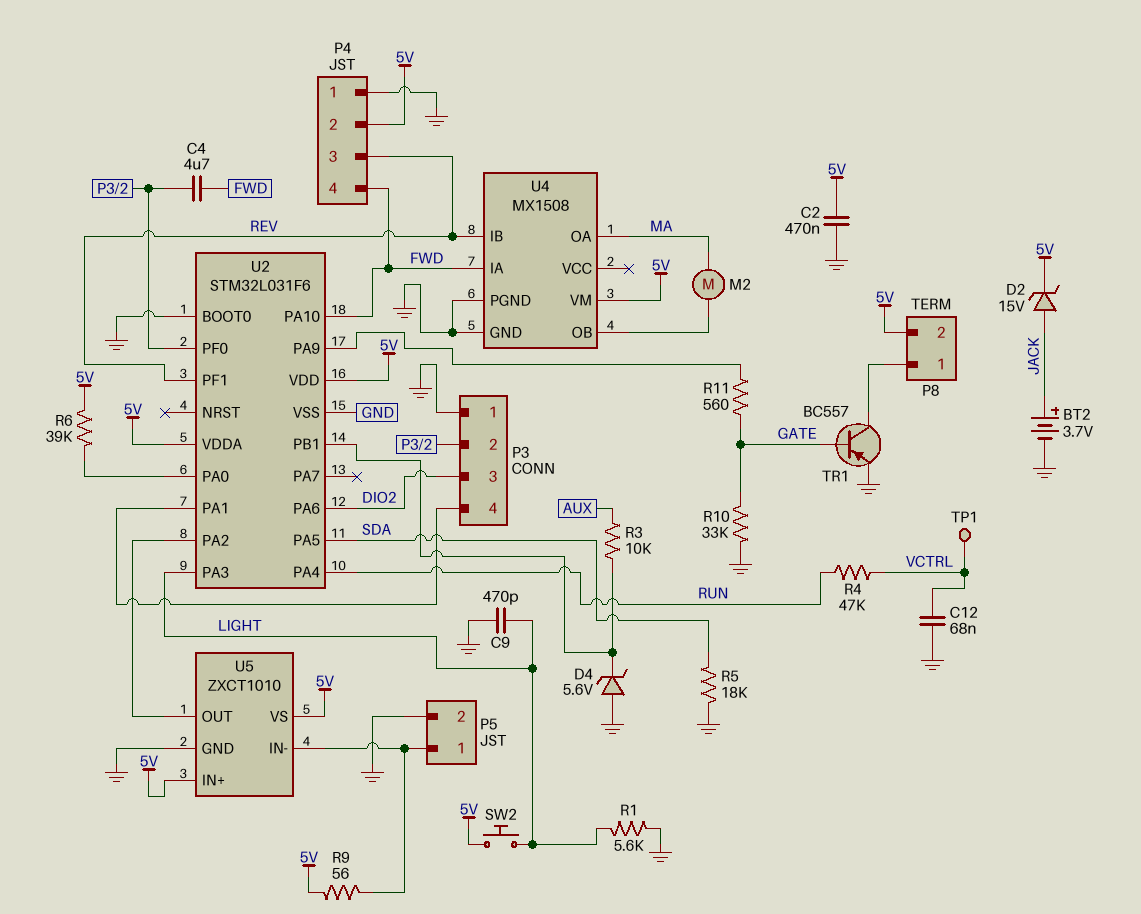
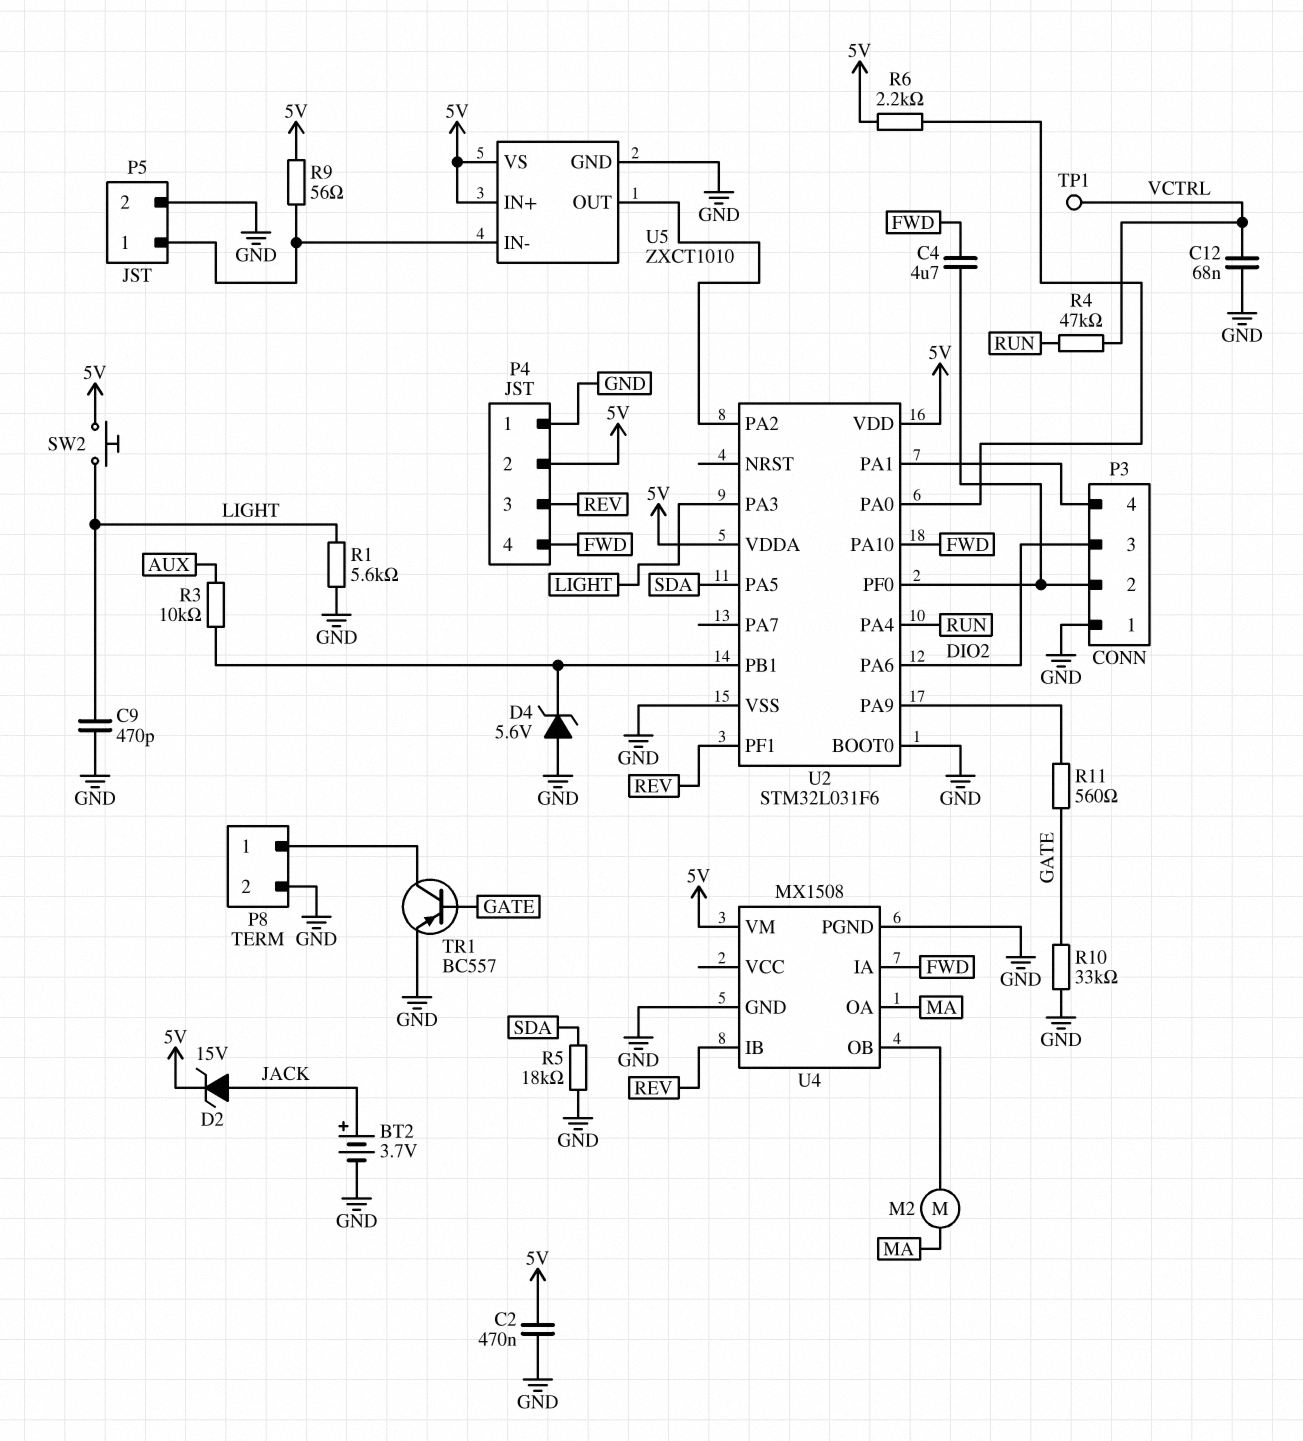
P8 pin 2: 5V -> GND
R6: 39k (5V, U2/PA0) -> 2.2k (5V, U2/PA0)

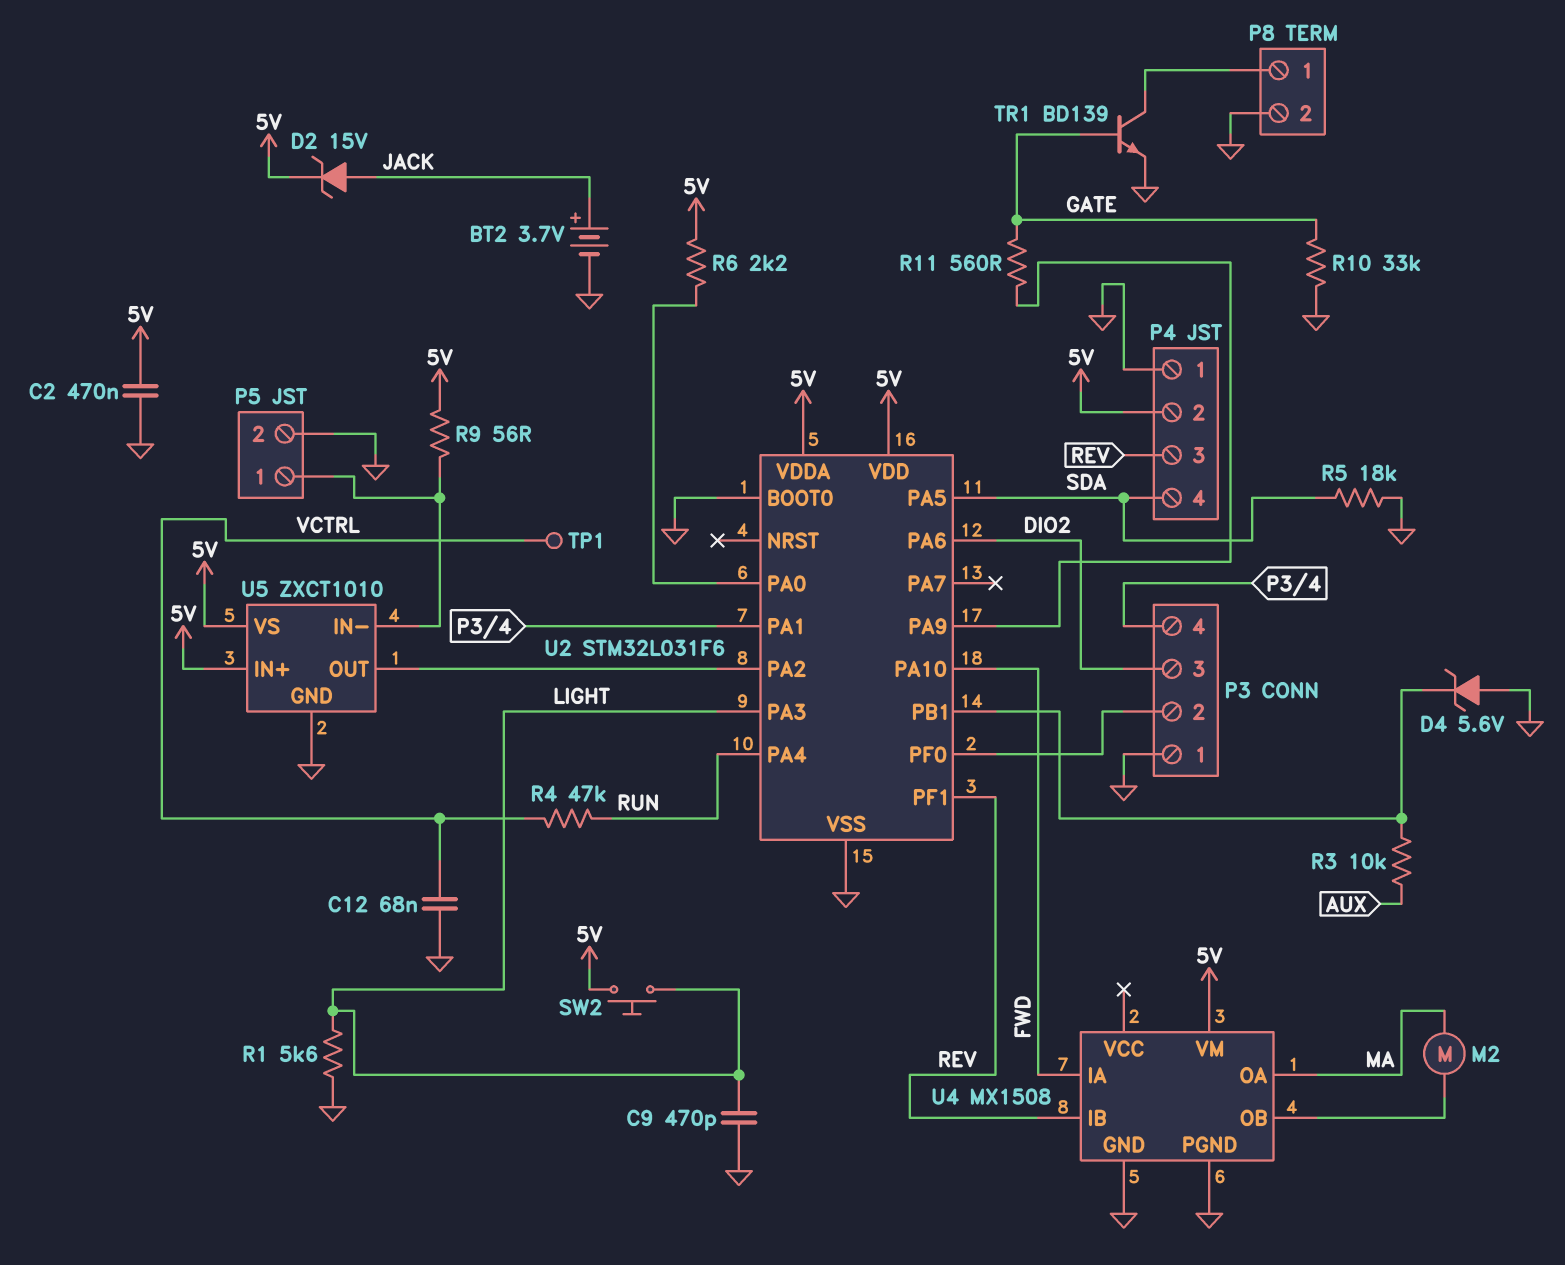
C4: 4.7uF (FWD, P3/2) -> none
P4 pin 4: FWD -> SDA
TR1: PNP BC557 (B GATE, C P8/1, E GND) -> NPN BD139 (B GATE, C P8/1, E GND)

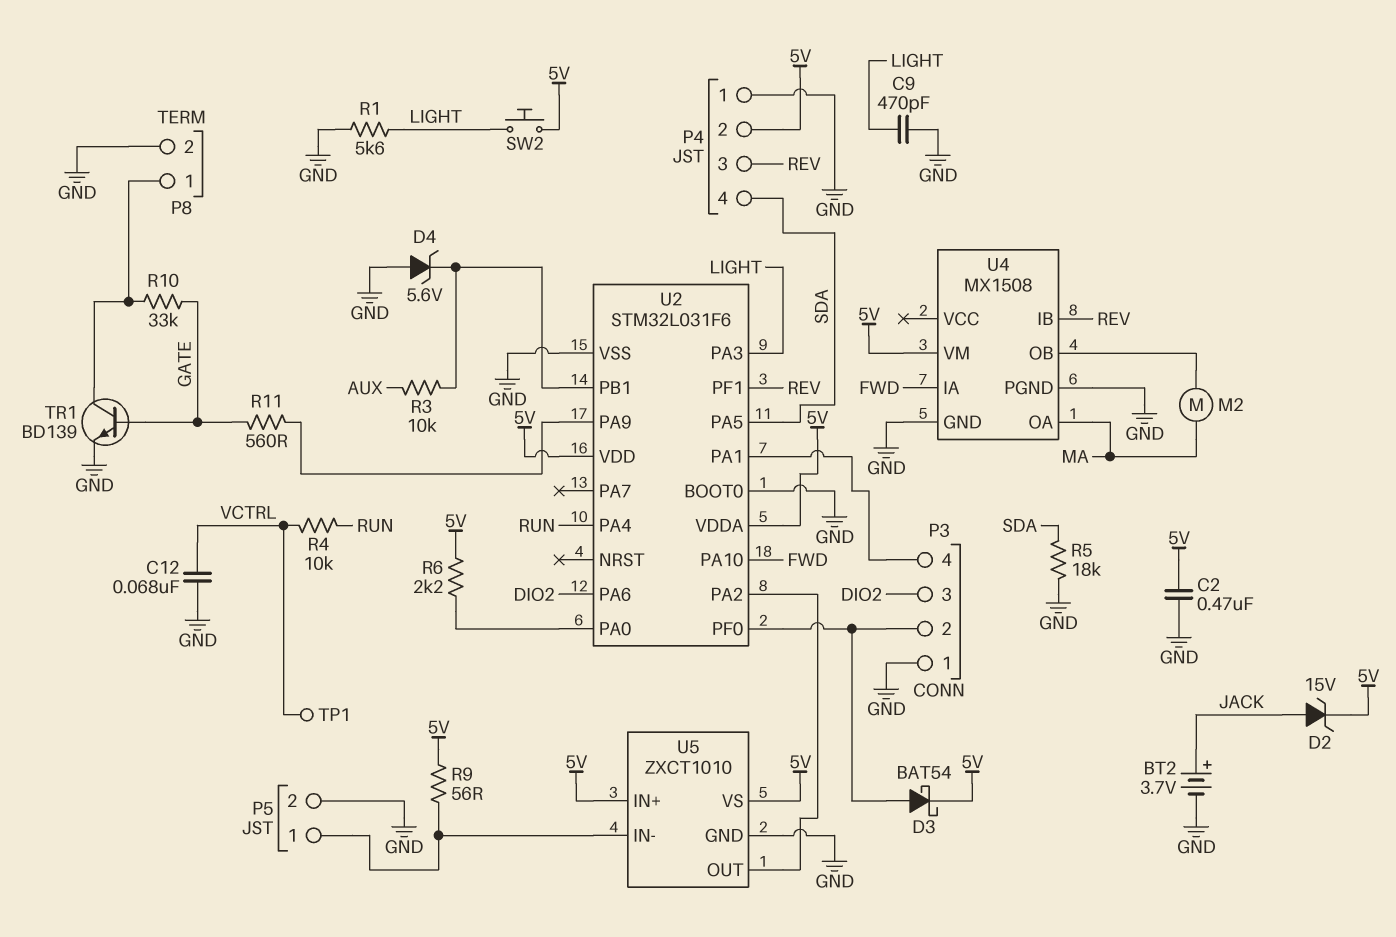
D3: none -> schottky BAT54 (A P3/2, K 5V)
R4: 47k (RUN, VCTRL) -> 10k (RUN, VCTRL)
R10: 33k (GATE, GND) -> 33k (GATE, P8/1)

